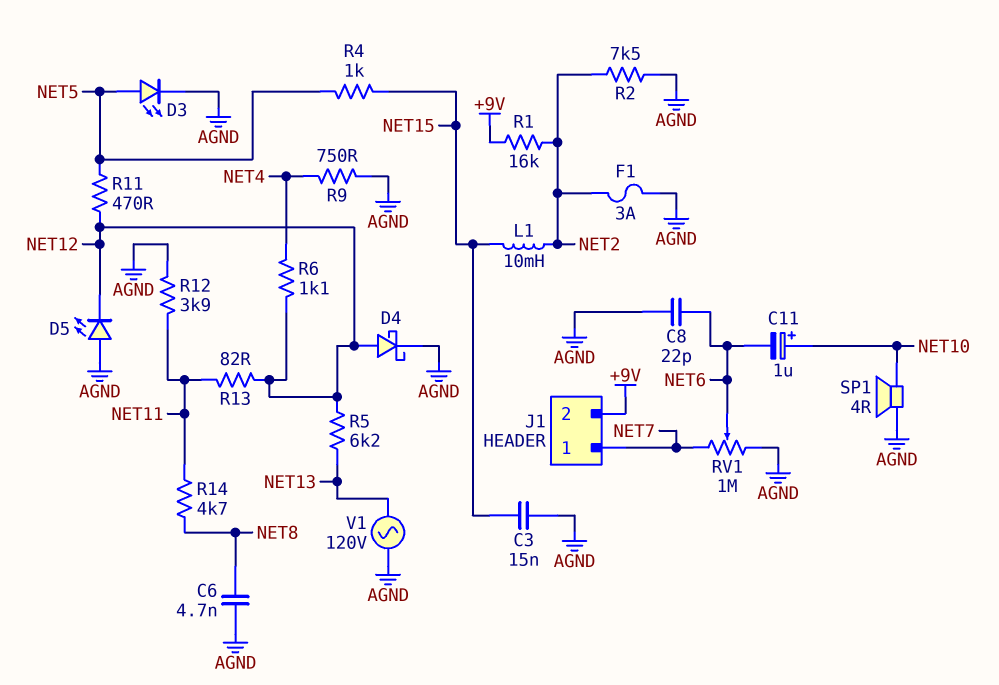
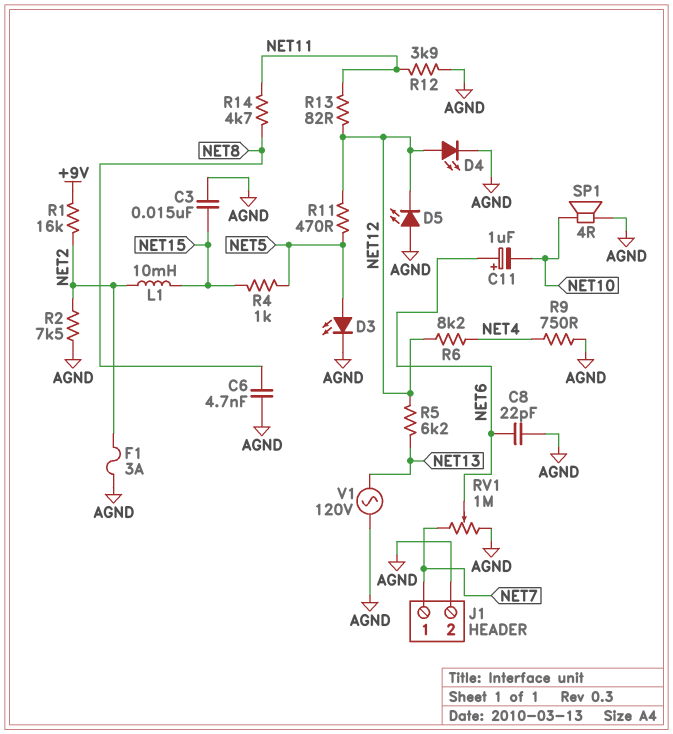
C11: 1uF (plus NET10, minus NET6) -> 1uF (plus NET6, minus NET10)
D4: schottky (A NET12, K AGND) -> LED (A NET12, K AGND)
J1 pin 2: +9V -> AGND
R6: 1.1k (NET4, NET12) -> 8.2k (NET4, NET12)

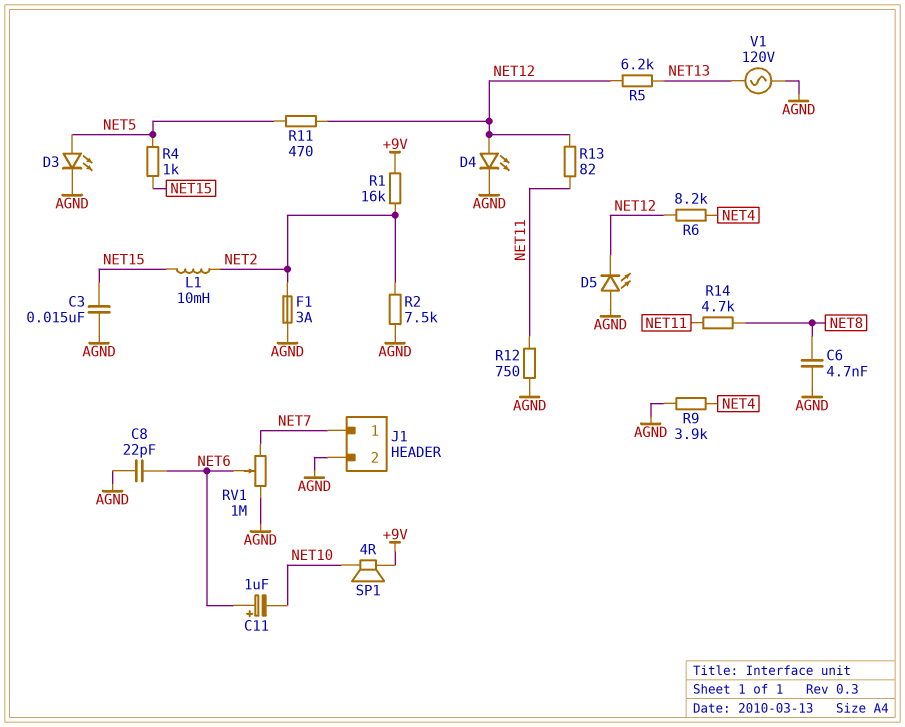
R9: 750 (AGND, NET4) -> 3.9k (AGND, NET4)
R12: 3.9k (AGND, NET11) -> 750 (AGND, NET11)
SP1: speaker 4R (AGND, NET10) -> speaker 4R (+9V, NET10)

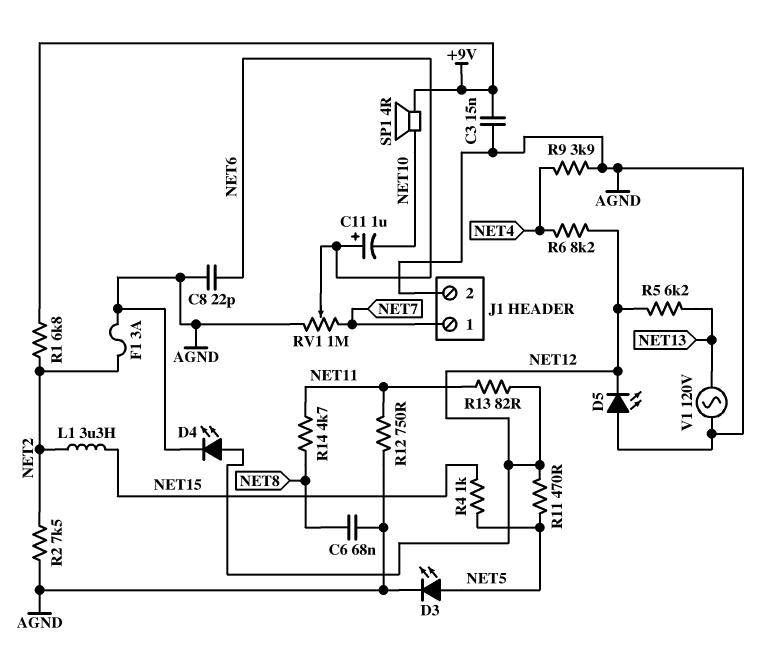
C3: 15nF (AGND, NET15) -> 15nF (+9V, AGND)
C6: 4.7nF (AGND, NET8) -> 68nF (AGND, NET8)
L1: 10mH (NET2, NET15) -> 3.3uH (NET2, NET15)
R1: 16k (+9V, NET2) -> 6.8k (+9V, NET2)

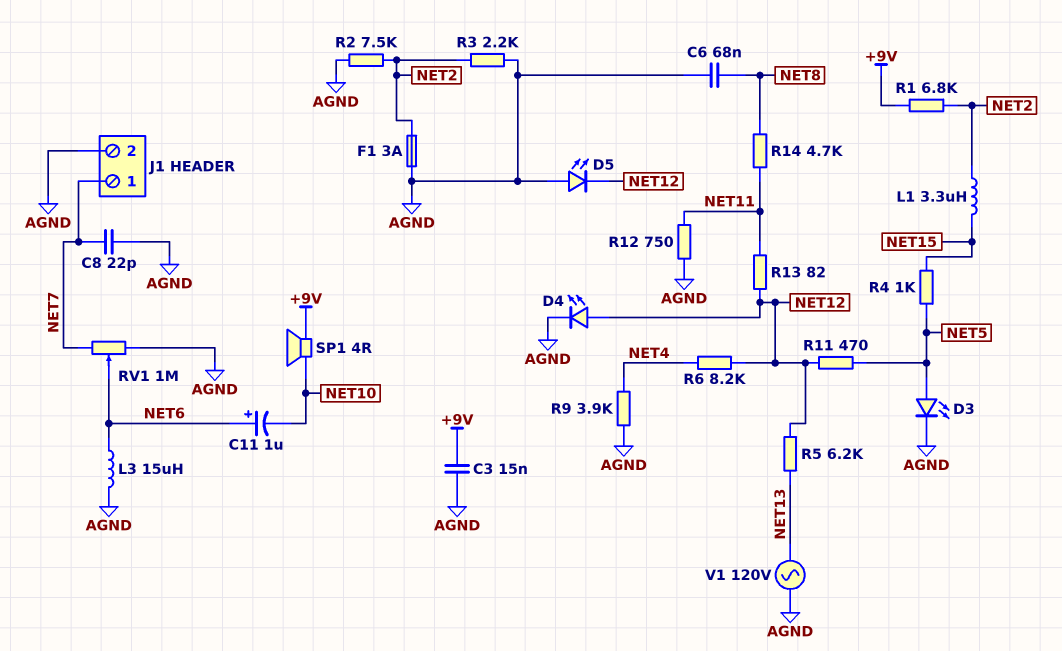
C8: 22pF (AGND, NET6) -> 22pF (AGND, NET7)
L3: none -> 15uH (AGND, NET6)
R3: none -> 2.2k (AGND, NET2)

